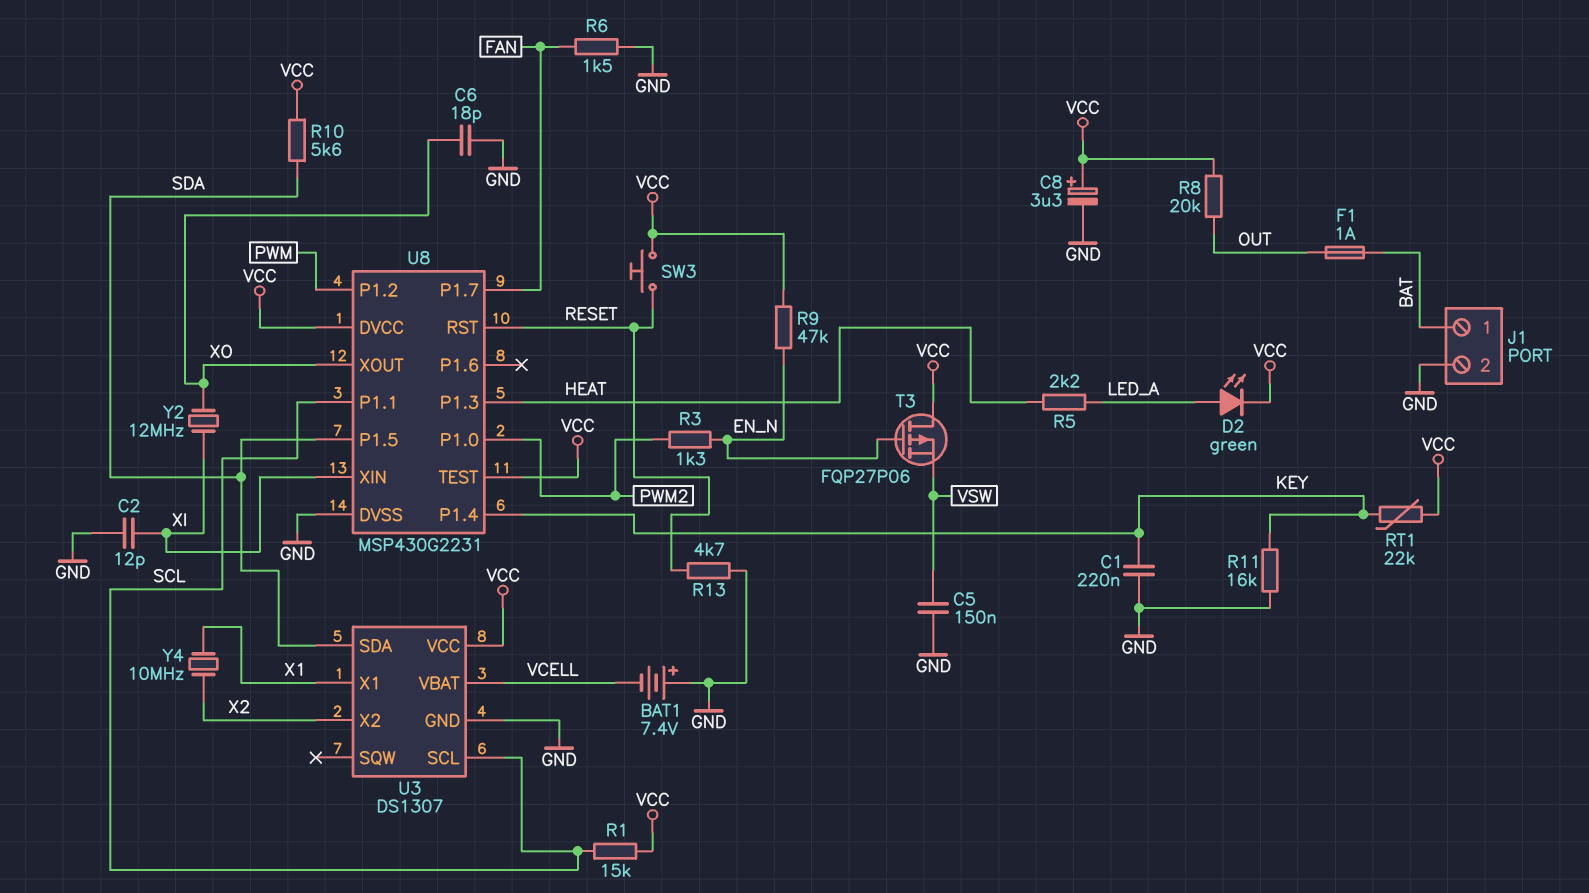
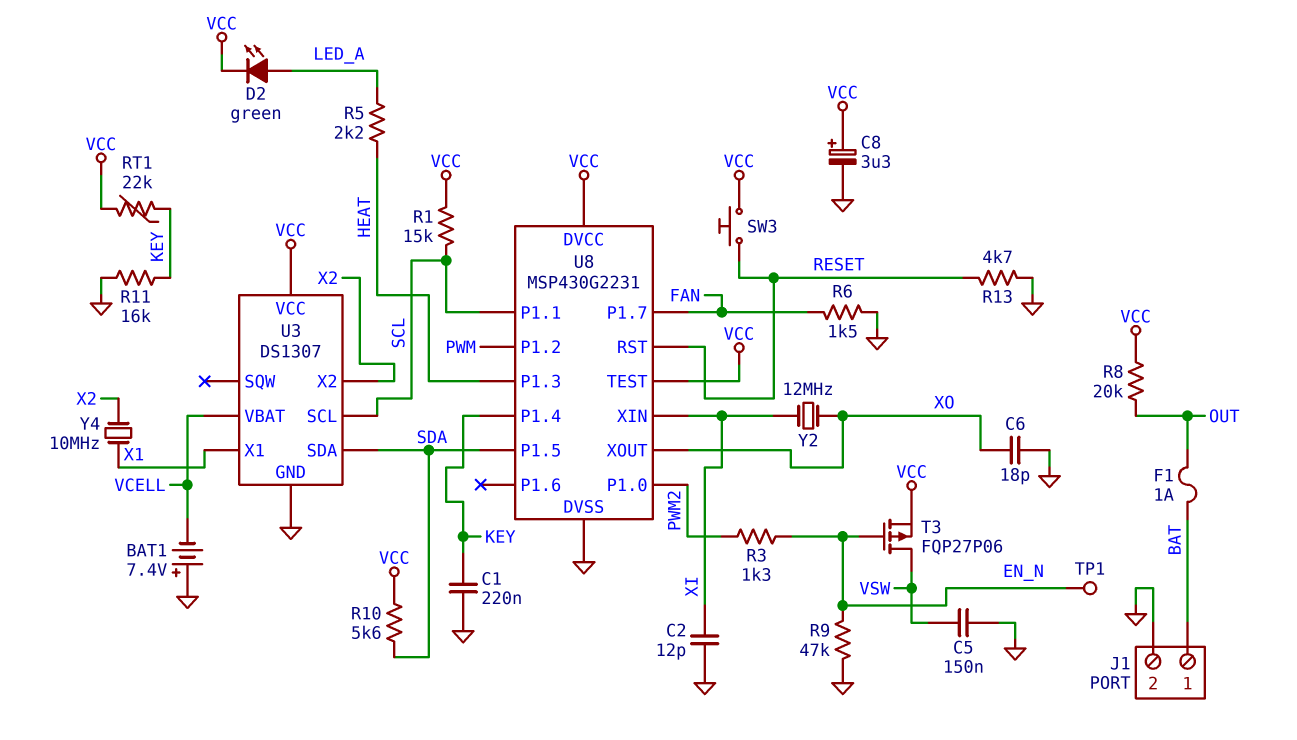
R9: 47k (EN_N, VCC) -> 47k (EN_N, GND)
T3: PMOS FQP27P06 (G EN_N, D VCC, S VSW) -> PMOS FQP27P06 (G EN_N, D VSW, S VCC)
TP1: none -> test point (EN_N)

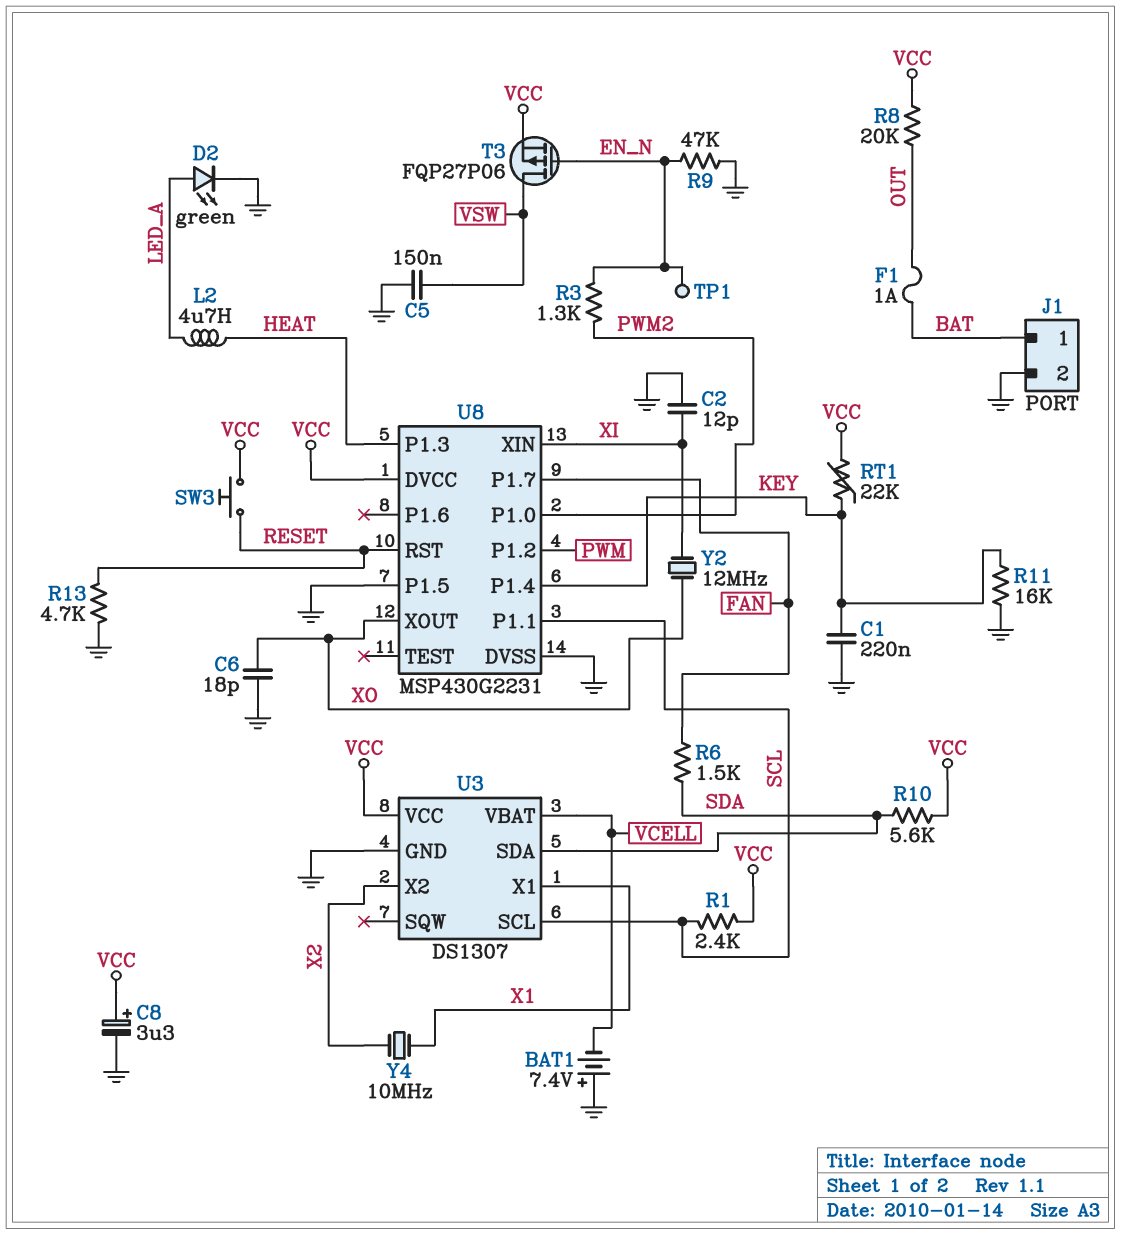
D2: LED green (A LED_A, K VCC) -> LED green (A LED_A, K GND)
L2: none -> 4.7uH (HEAT, LED_A)
R1: 15k (SCL, VCC) -> 2.4k (SCL, VCC)
R5: 2.2k (HEAT, LED_A) -> none
R6: 1.5k (FAN, GND) -> 1.5k (FAN, SDA)
U8 pin P1.5: SDA -> GND
U8 pin TEST: VCC -> none

